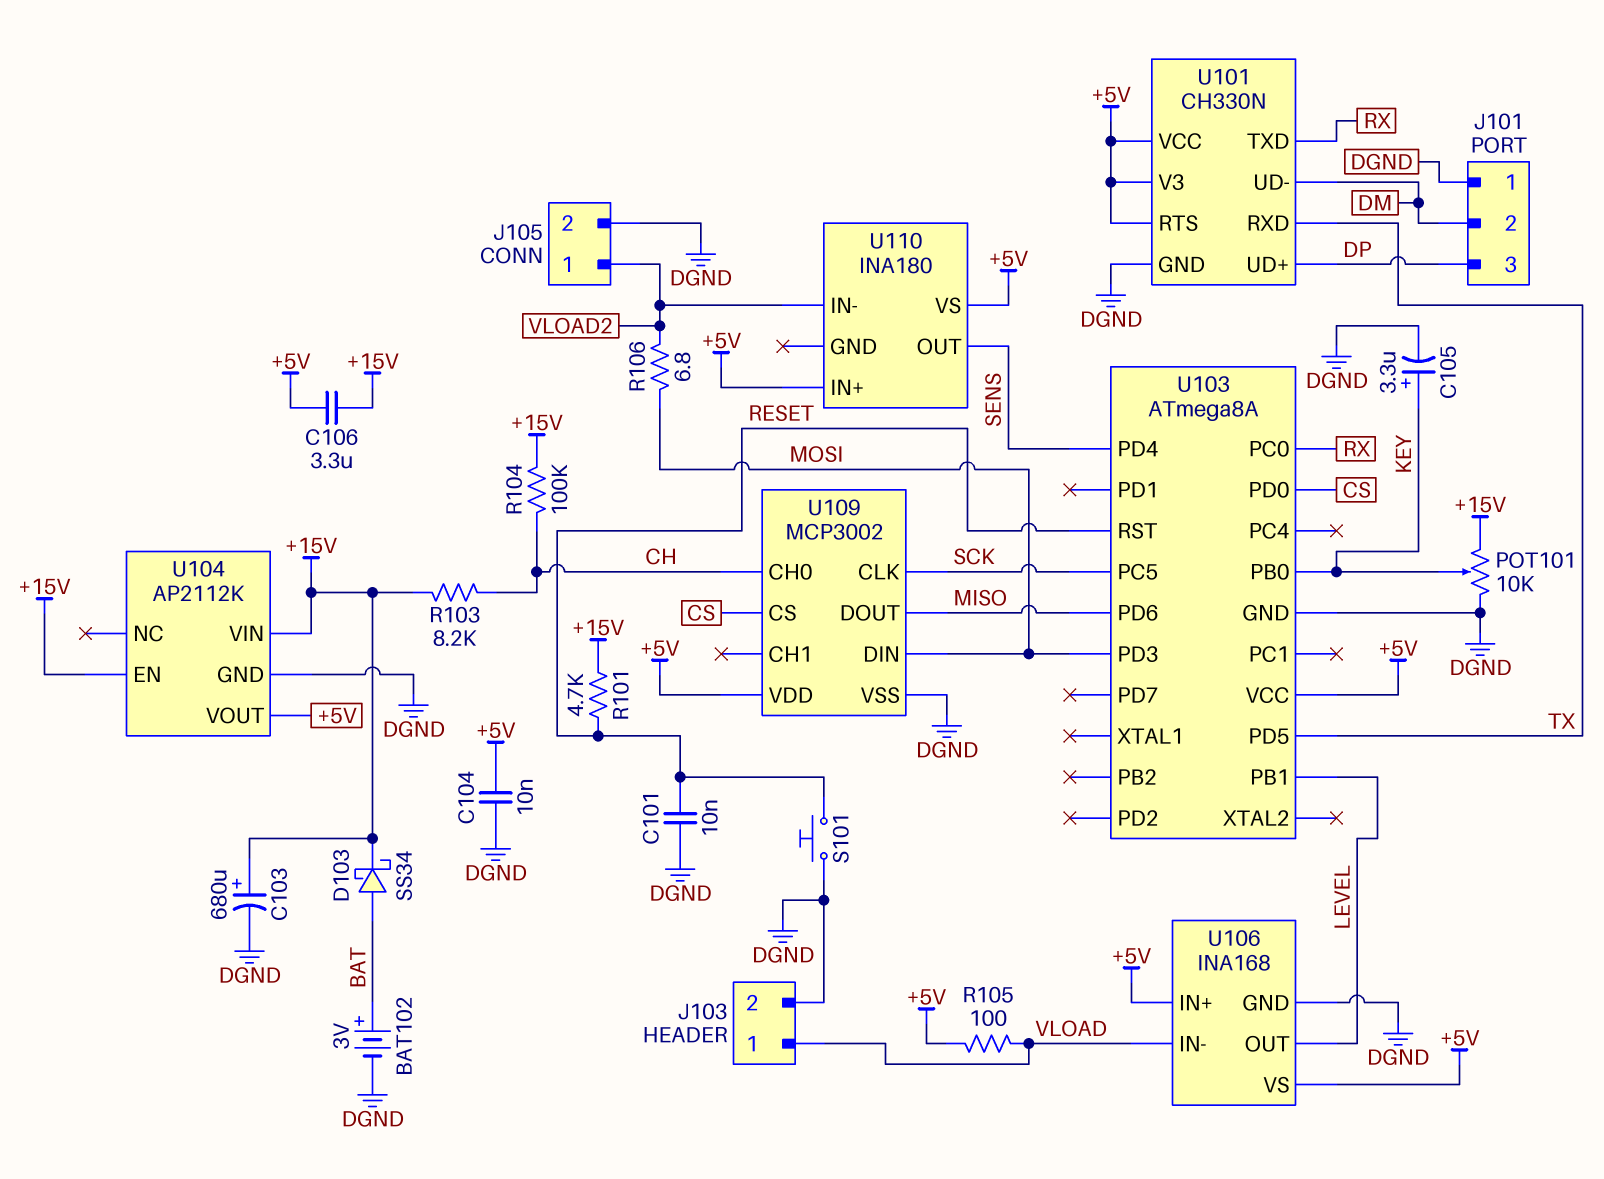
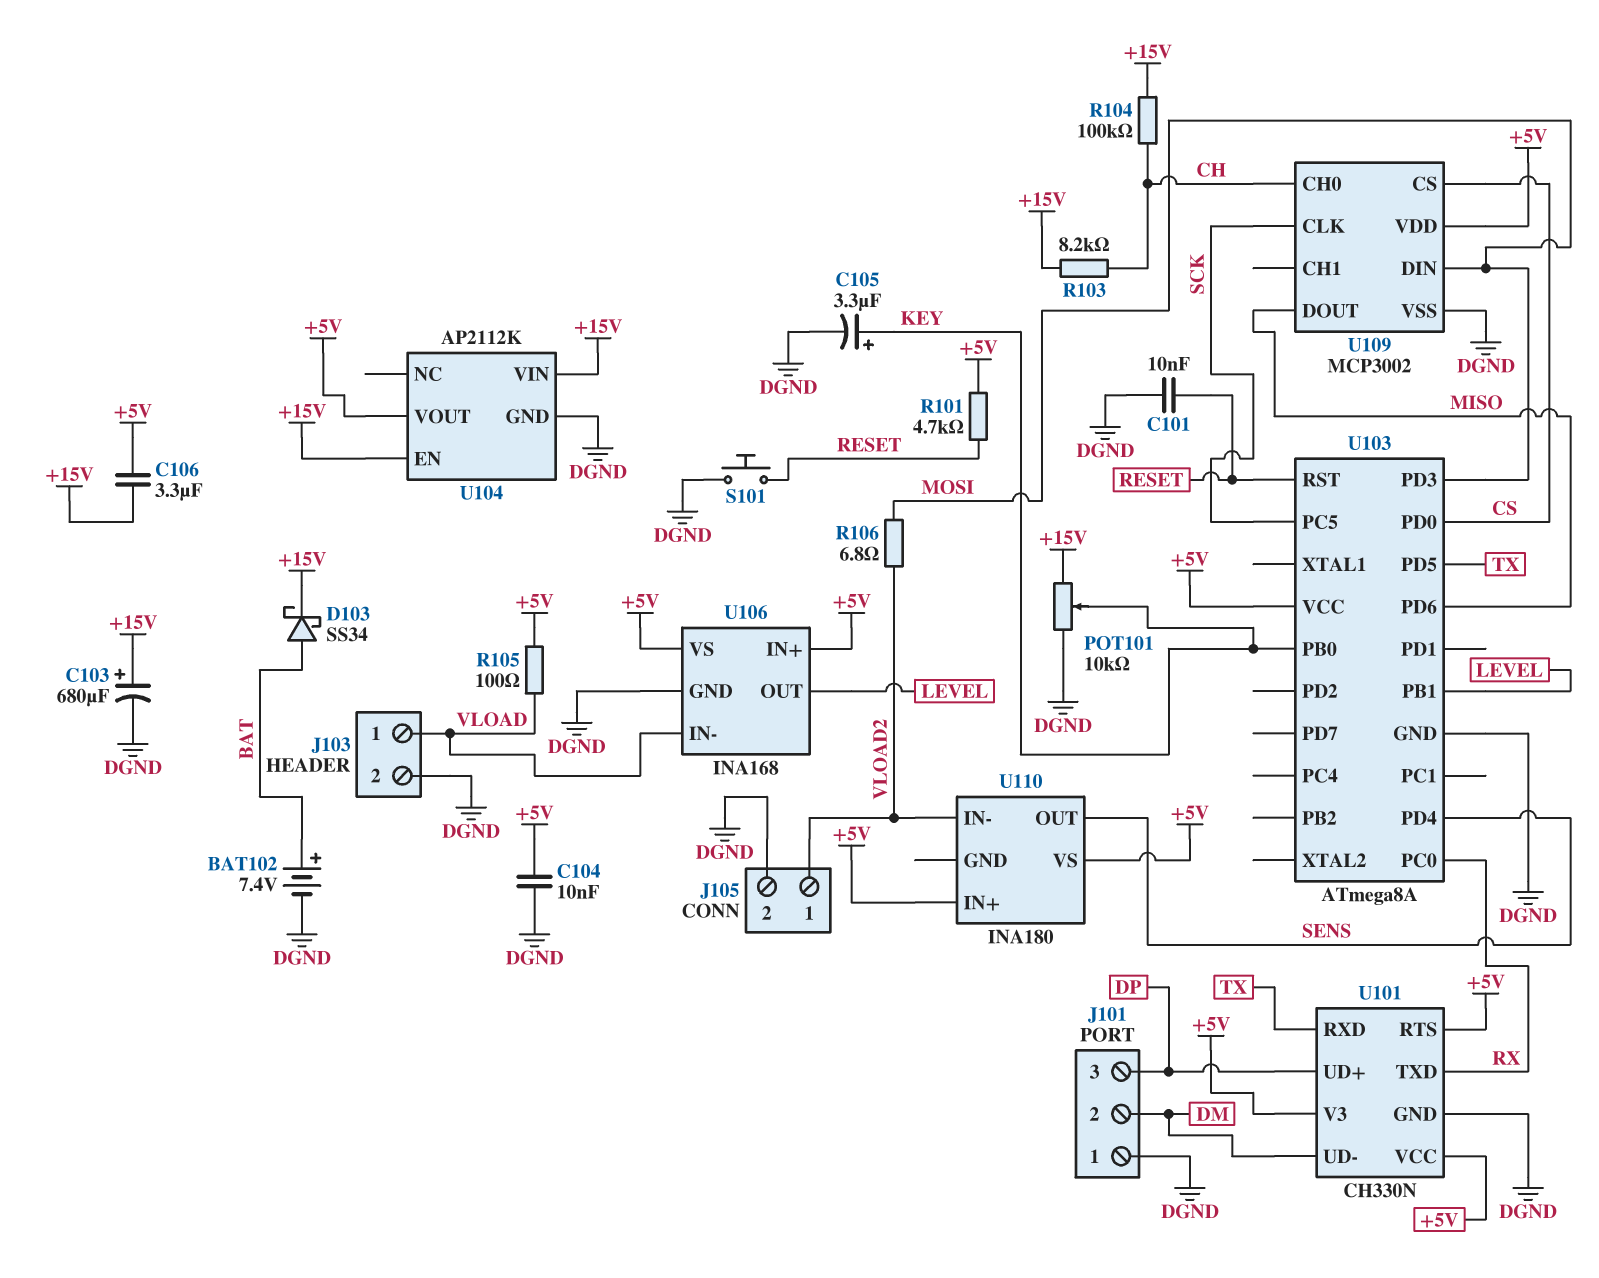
BAT102: 3V (plus BAT, minus DGND) -> 7.4V (plus BAT, minus DGND)
R101: 4.7k (+15V, RESET) -> 4.7k (+5V, RESET)

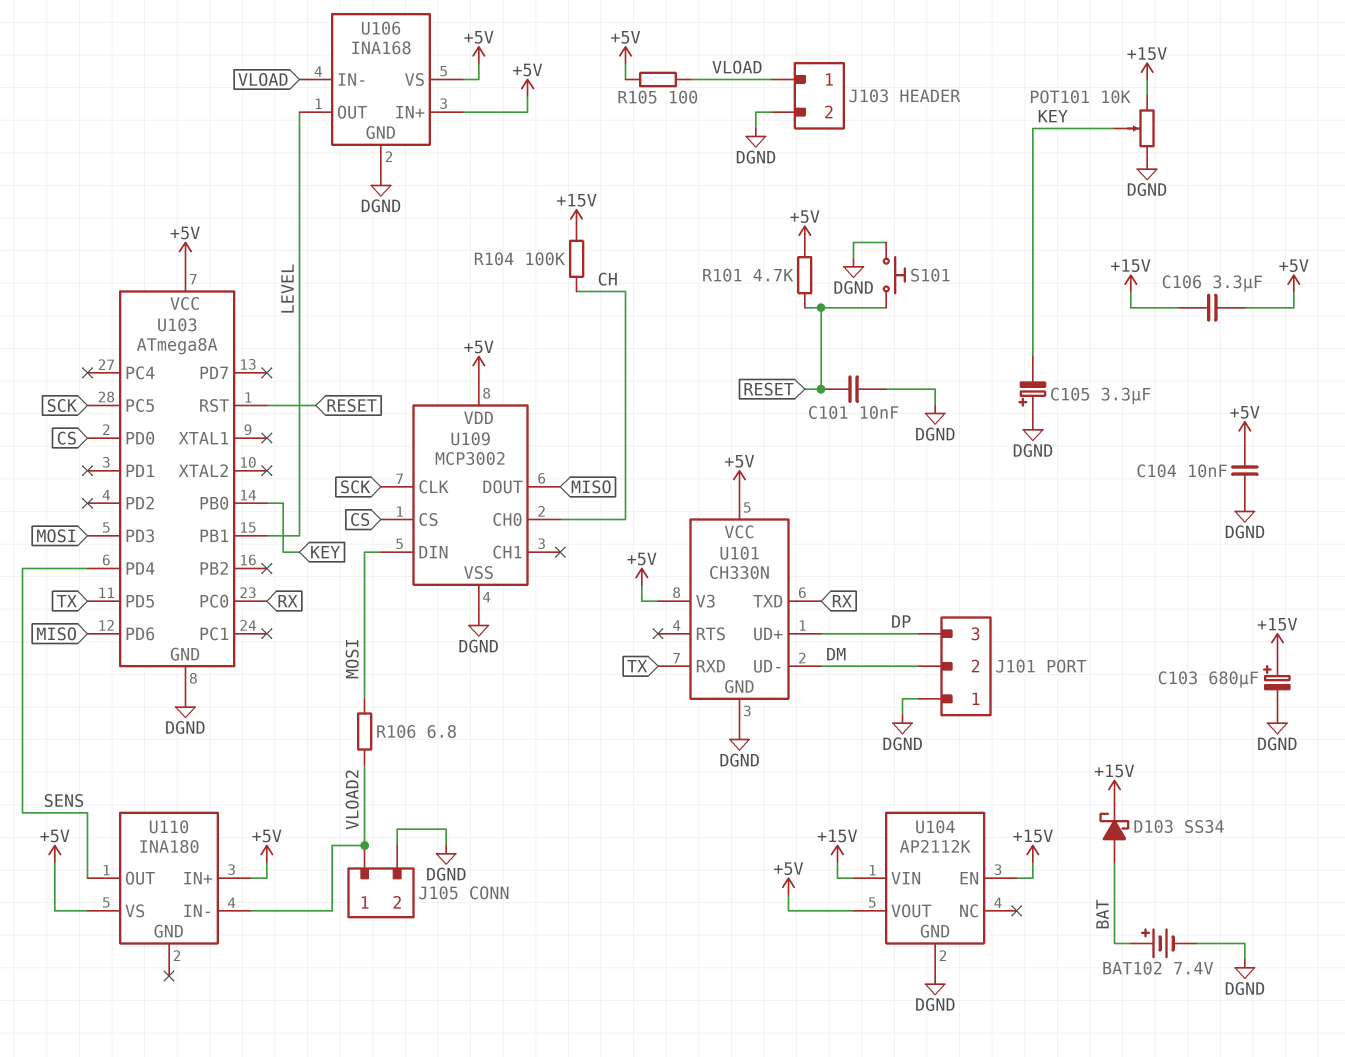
C105: 3.3uF (plus KEY, minus DGND) -> 3.3uF (plus DGND, minus KEY)
R103: 8.2k (+15V, CH) -> none
U101 pin RTS: +5V -> none

